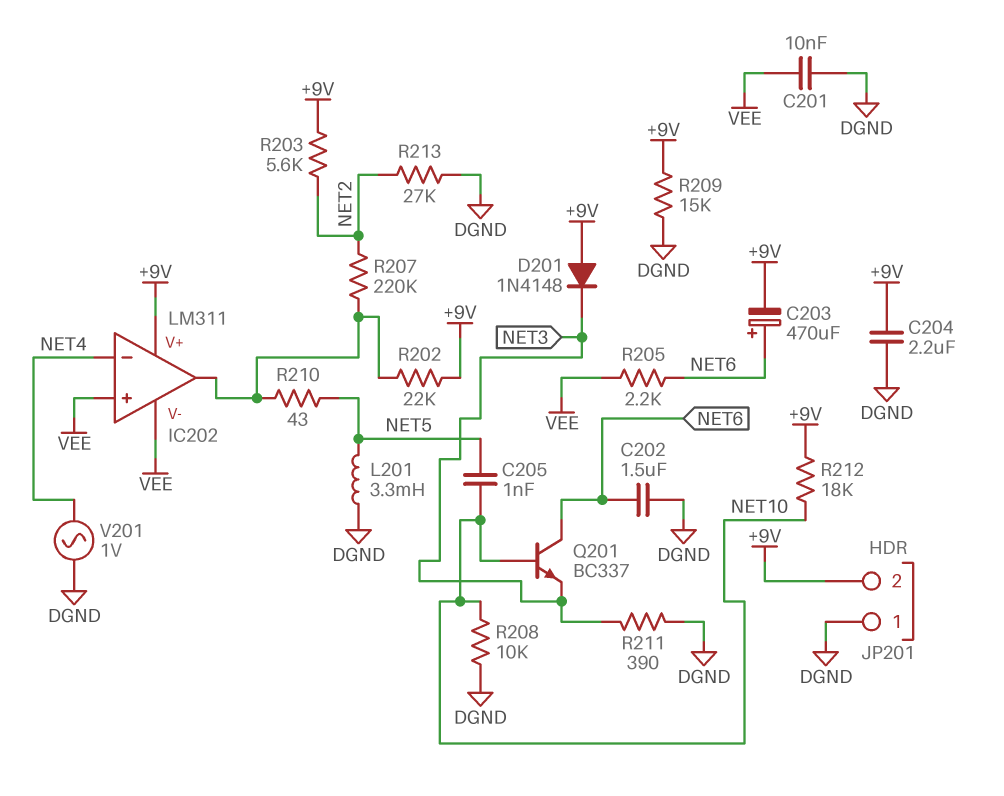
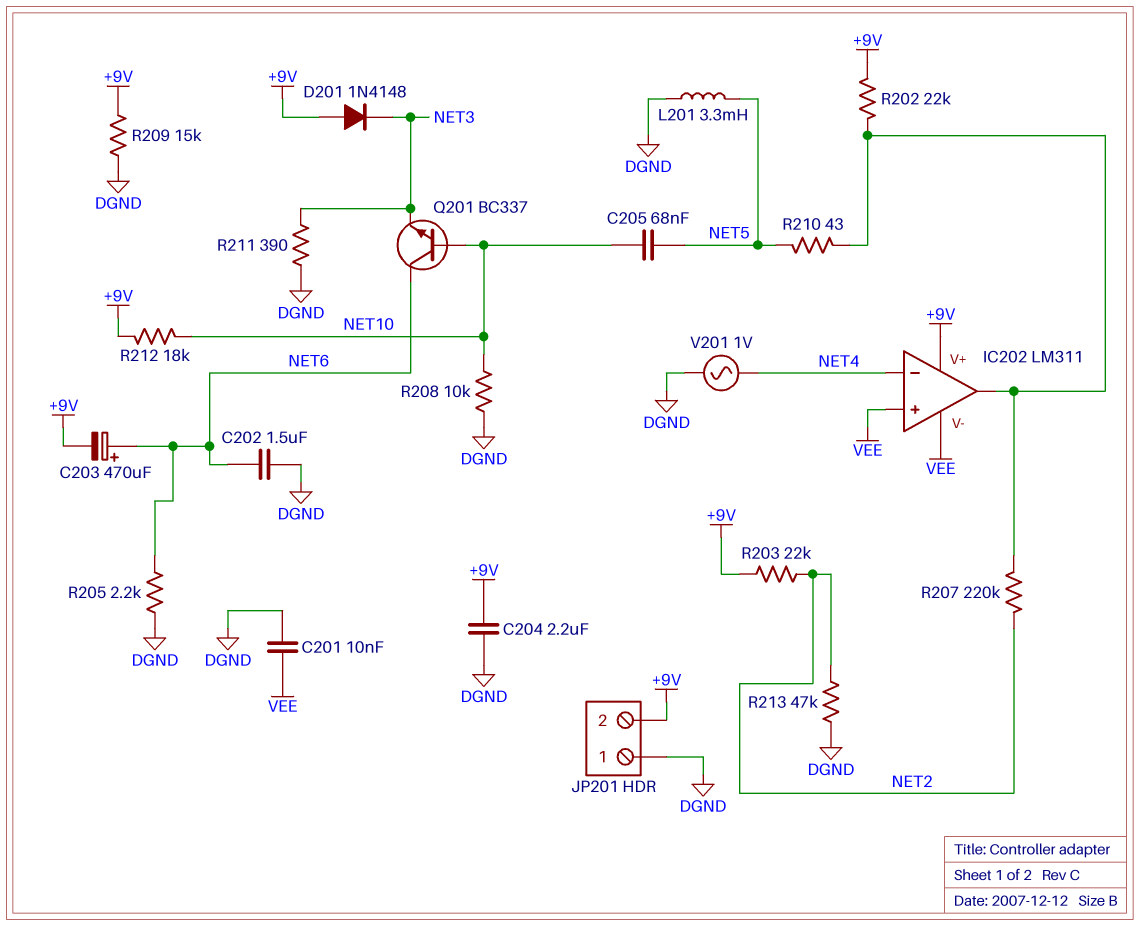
C205: 1nF (NET5, NET10) -> 68nF (NET5, NET10)
R203: 5.6k (+9V, NET2) -> 22k (+9V, NET2)
R205: 2.2k (NET6, VEE) -> 2.2k (DGND, NET6)
R213: 27k (DGND, NET2) -> 47k (DGND, NET2)

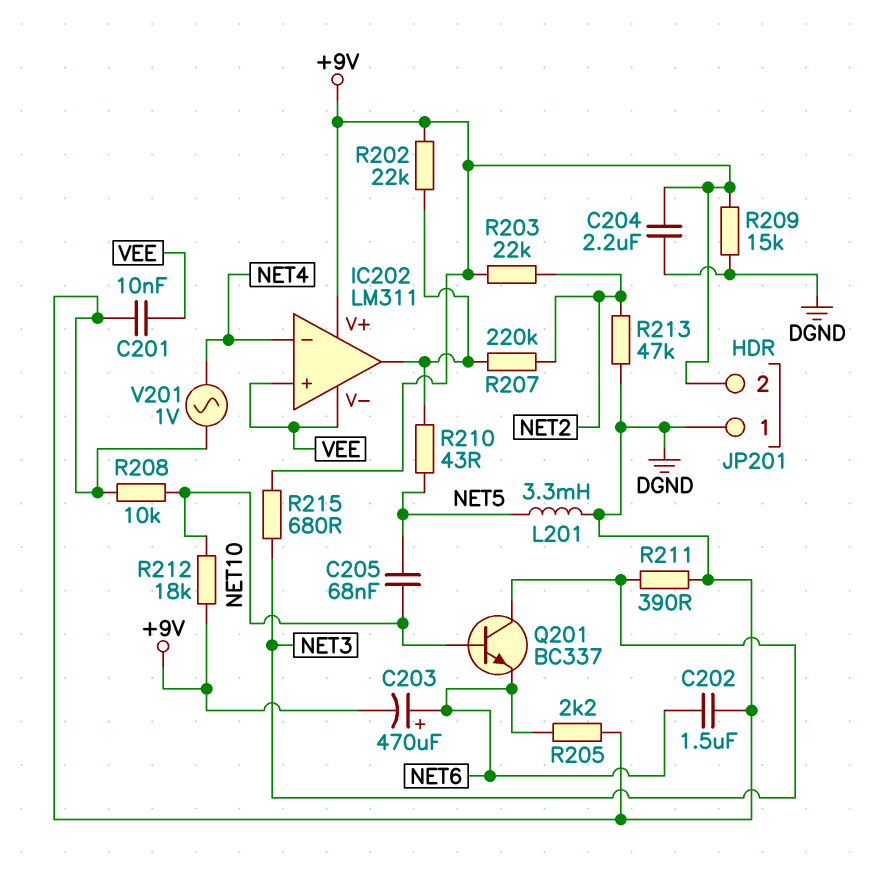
D201: diode 1N4148 (A +9V, K NET3) -> none
Q201: NPN BC337 (B NET10, C NET6, E NET3) -> NPN BC337 (B NET10, C NET3, E NET6)
R215: none -> 680 (+9V, NET3)

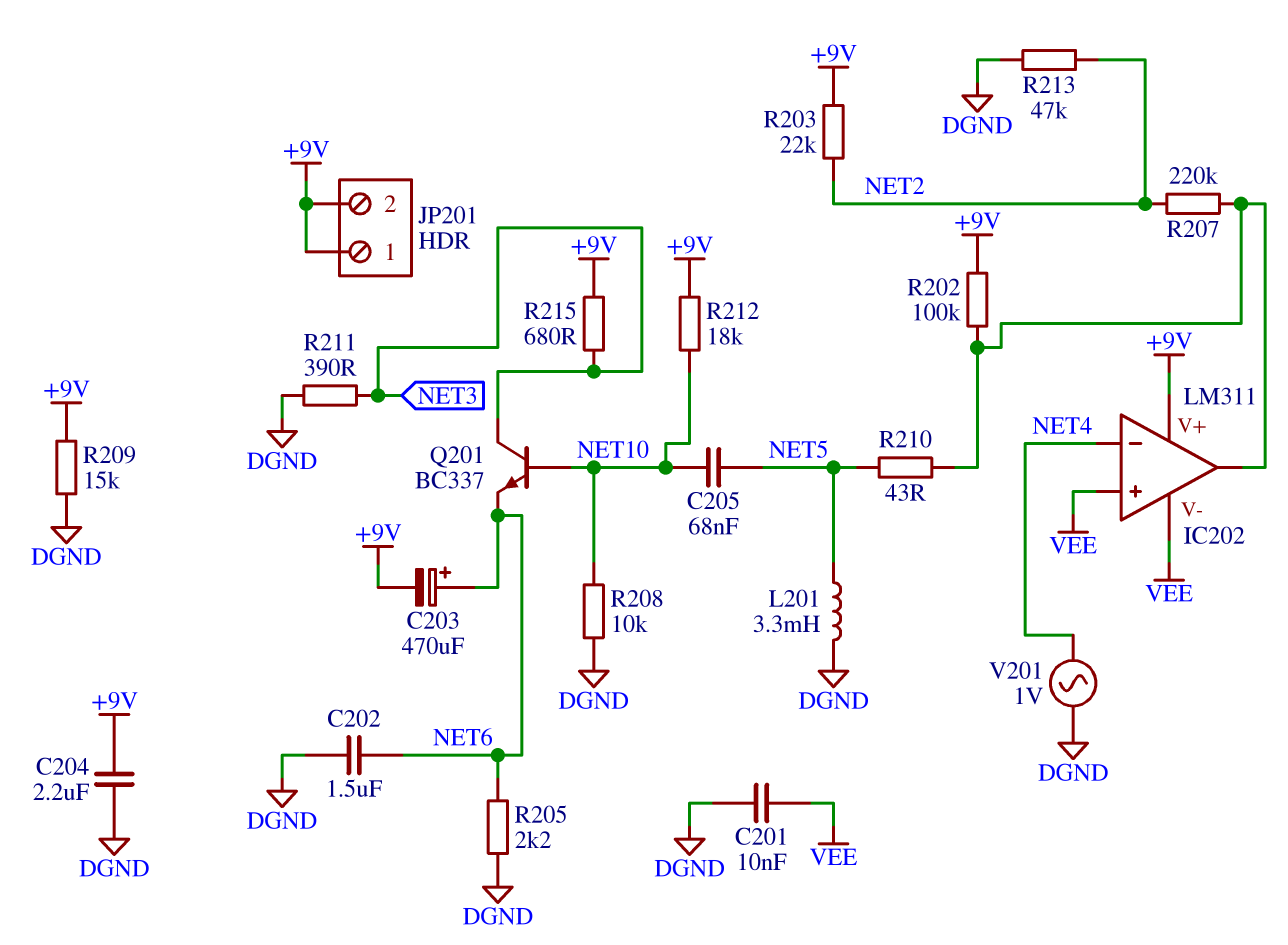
JP201 pin 1: DGND -> +9V
R202: 22k (+9V, IC202/out) -> 100k (+9V, IC202/out)

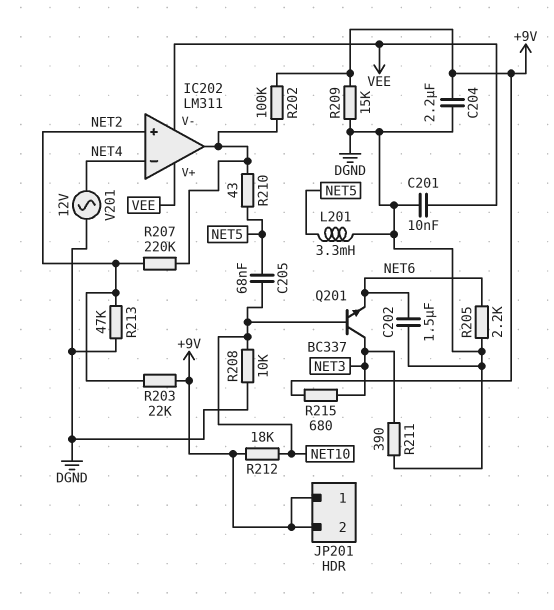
C203: 470uF (plus NET6, minus +9V) -> none
IC202 pin V+: +9V -> VEE
IC202 pin in+: VEE -> NET2
V201: AC 1V (DGND, NET4) -> AC 12V (DGND, NET4)

